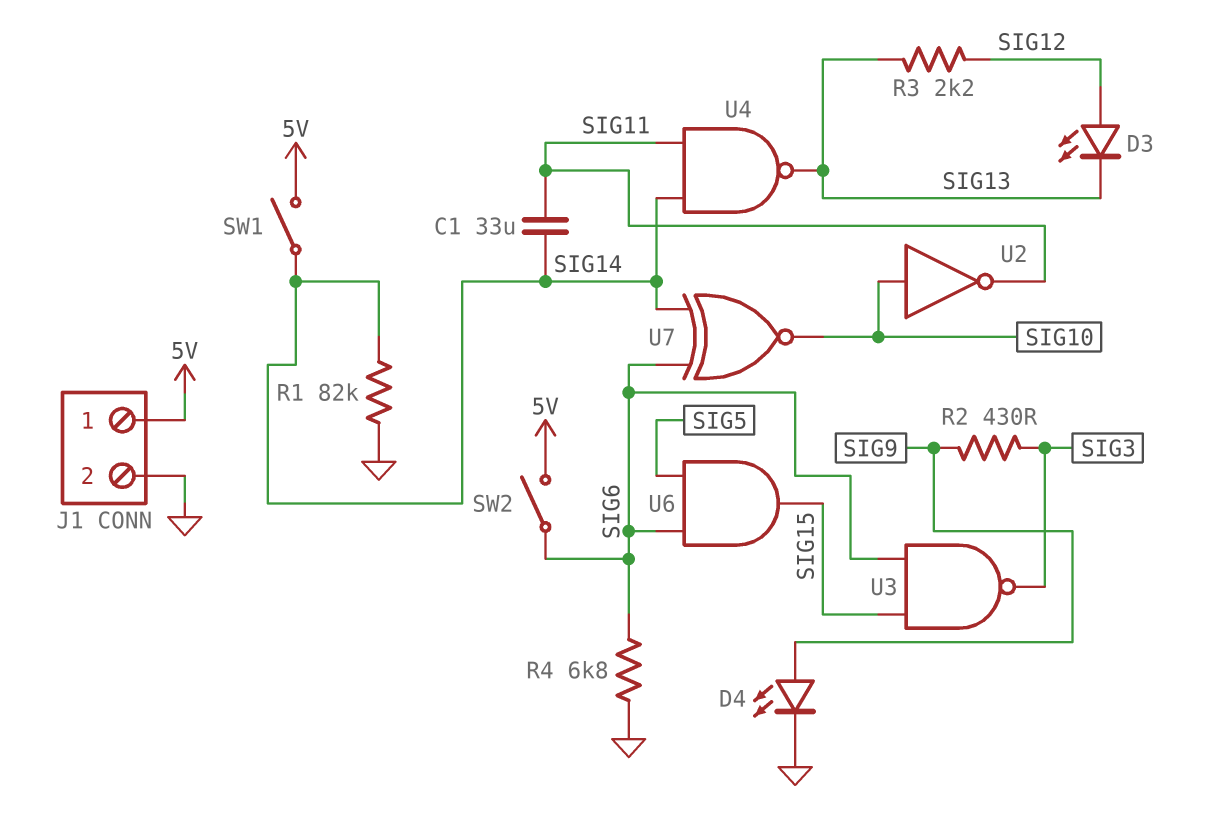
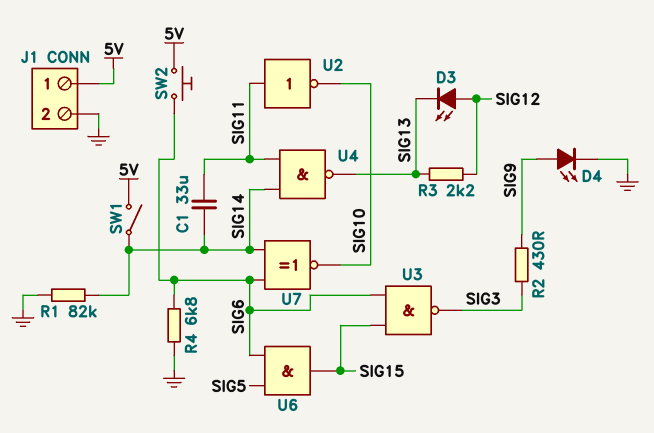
SW2: switch (5V, SIG6) -> button (5V, SIG6)
U2: NOT (in SIG10, out SIG11) -> NOT (in SIG11, out SIG10)

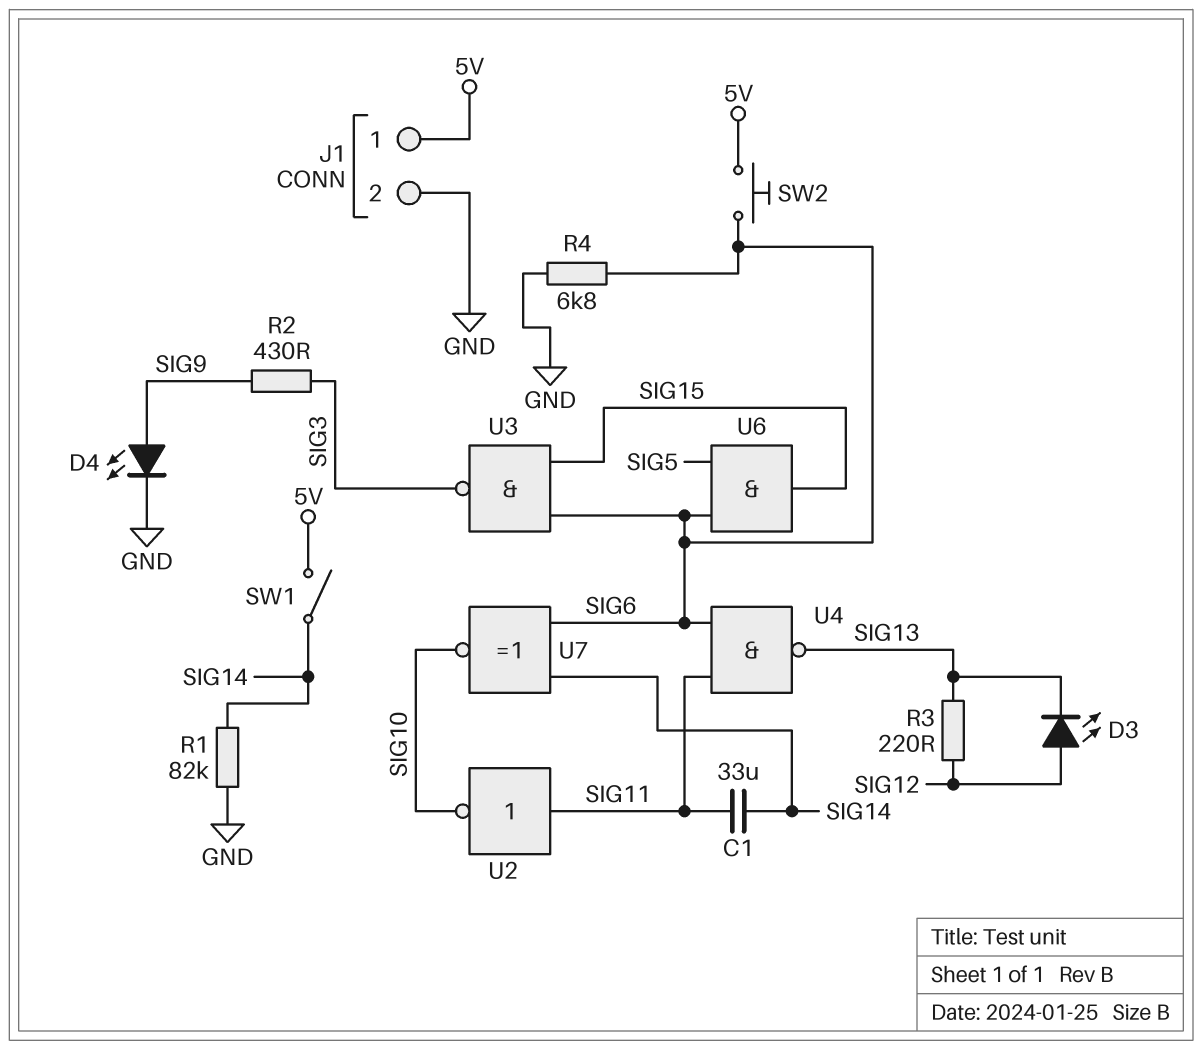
R3: 2.2k (SIG12, SIG13) -> 220 (SIG12, SIG13)
U4: NAND (in SIG11, in SIG14, out SIG13) -> NAND (in SIG6, in SIG11, out SIG13)

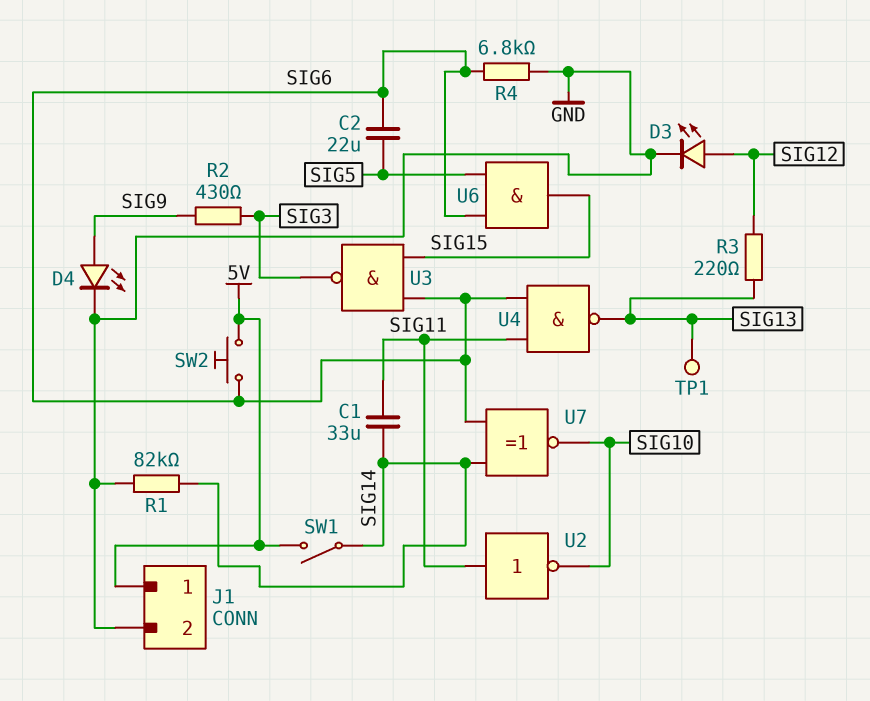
C2: none -> 22uF (SIG5, SIG6)
D3: LED (A SIG12, K SIG13) -> LED (A SIG12, K GND)
TP1: none -> test point (SIG13)

